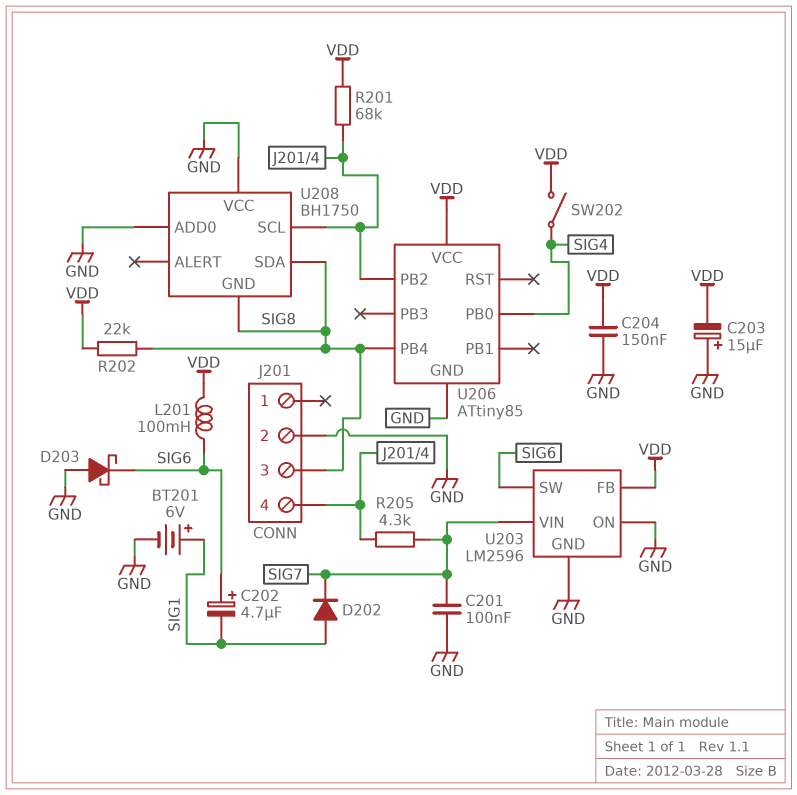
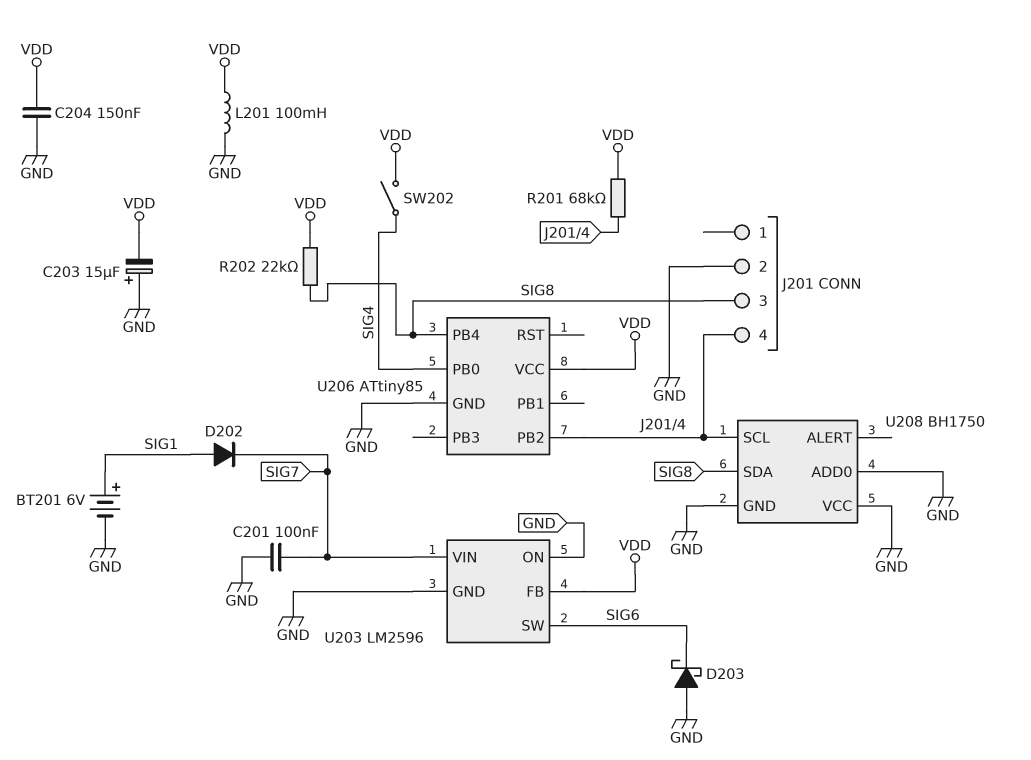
C202: 4.7uF (plus SIG6, minus SIG1) -> none
L201: 100mH (SIG6, VDD) -> 100mH (GND, VDD)
R205: 4.3k (J201/4, SIG7) -> none
U208 pin GND: SIG8 -> GND

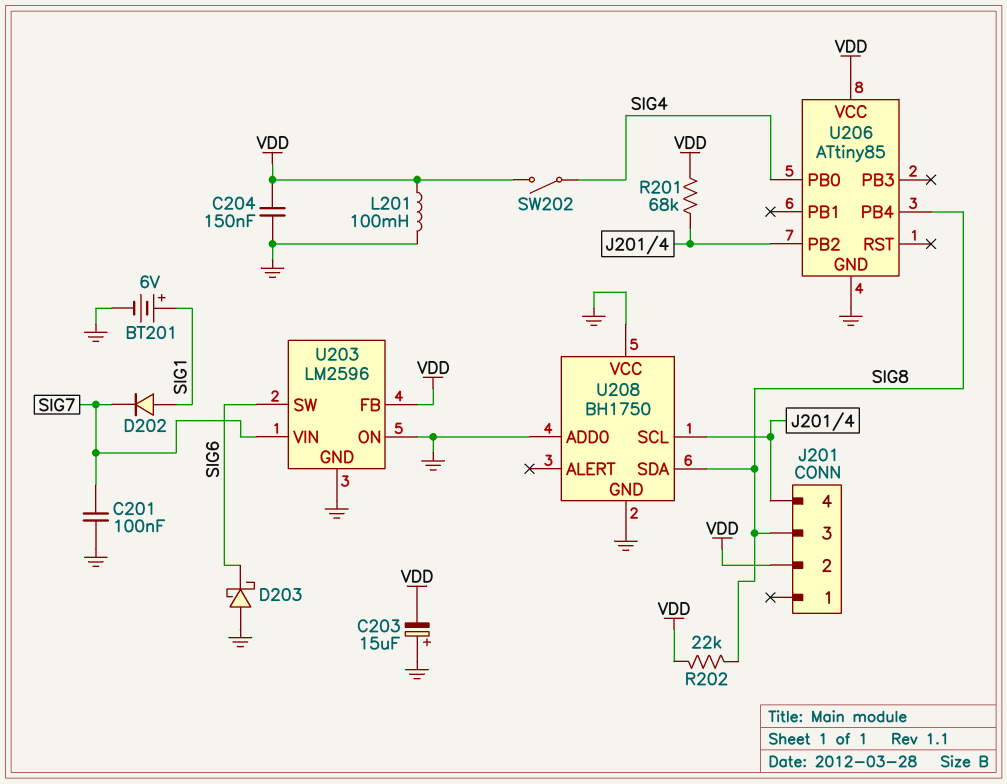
J201 pin 2: GND -> VDD

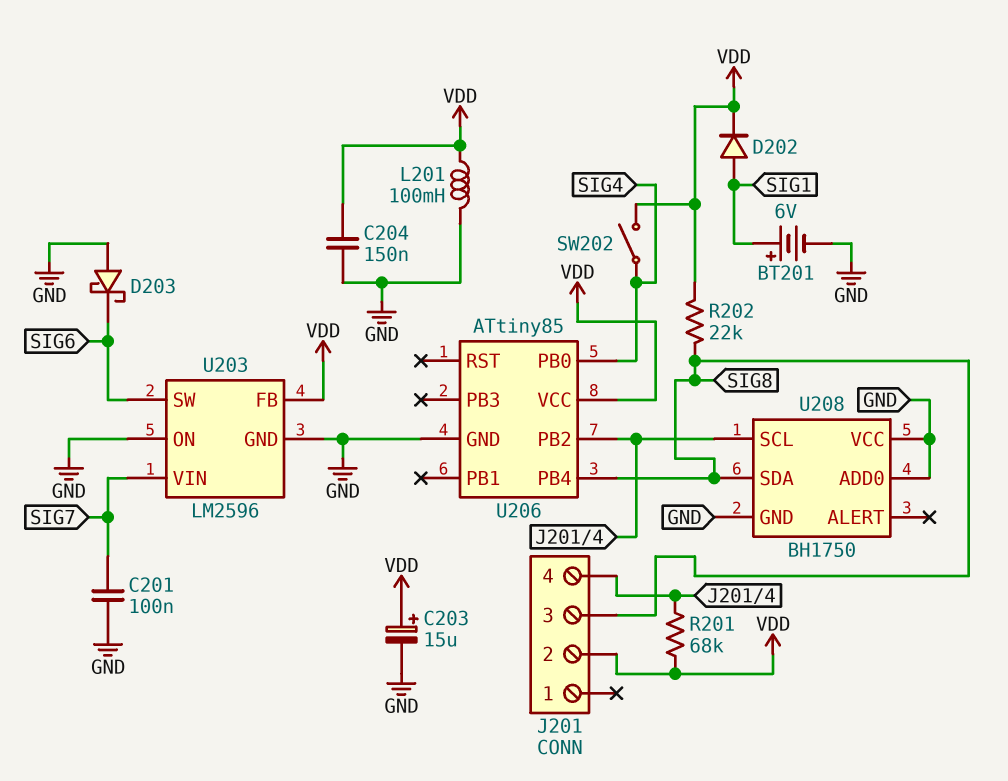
C203: 15uF (plus GND, minus VDD) -> 15uF (plus VDD, minus GND)
D202: diode (A SIG1, K SIG7) -> diode (A SIG1, K VDD)

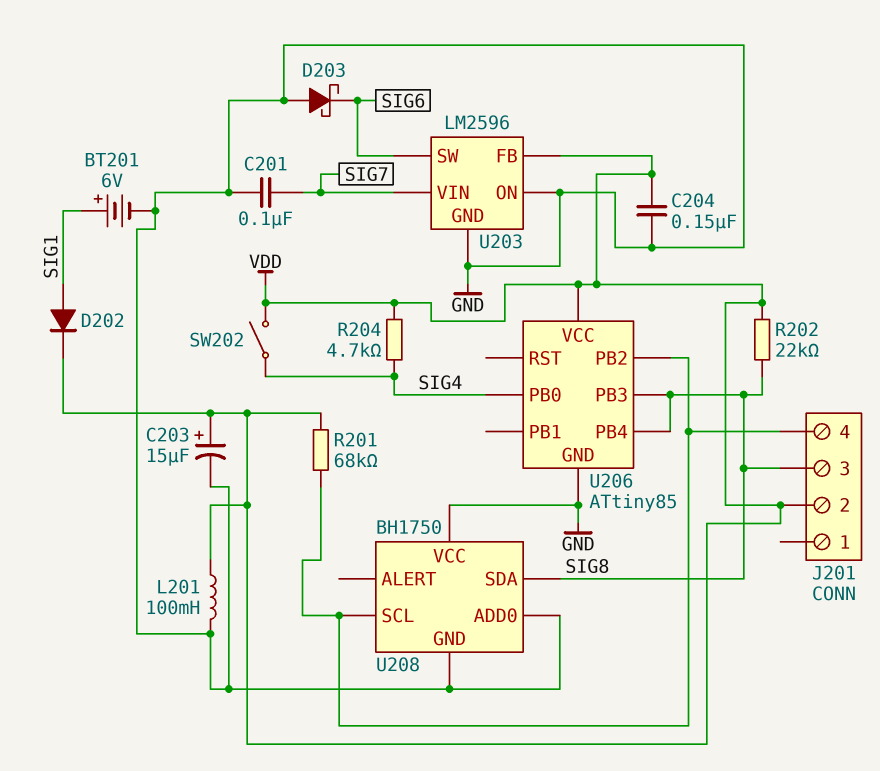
R204: none -> 4.7k (SIG4, VDD)
U206 pin PB3: none -> SIG8

